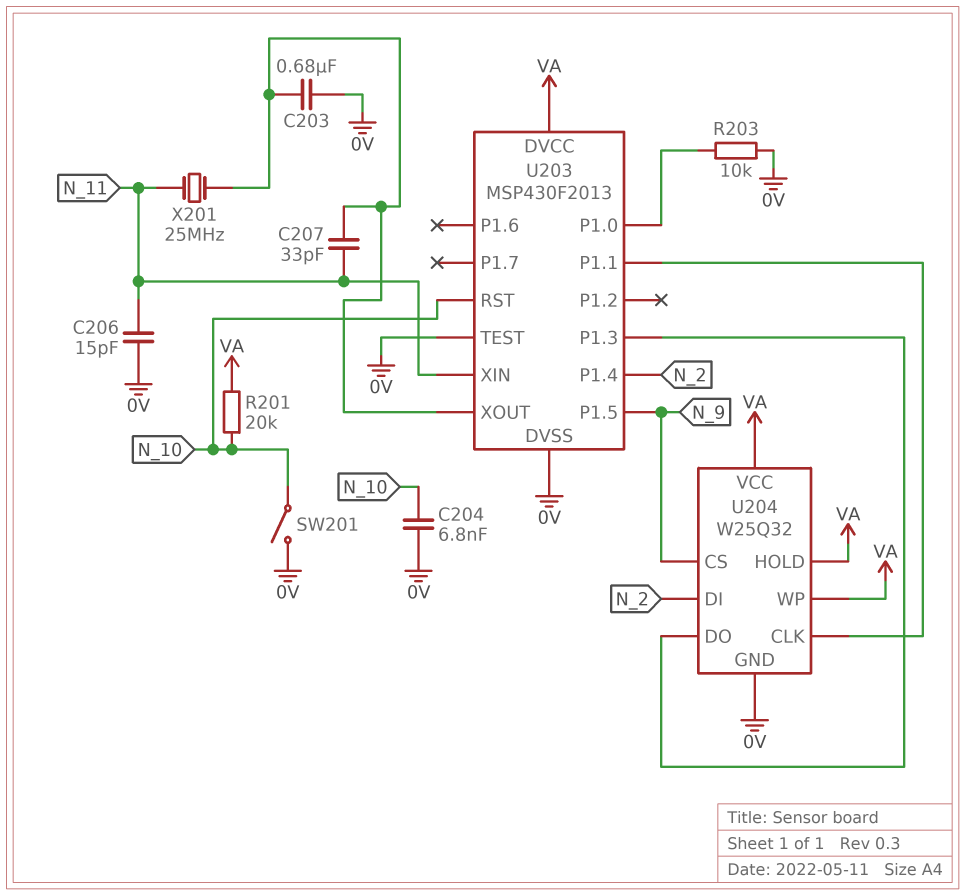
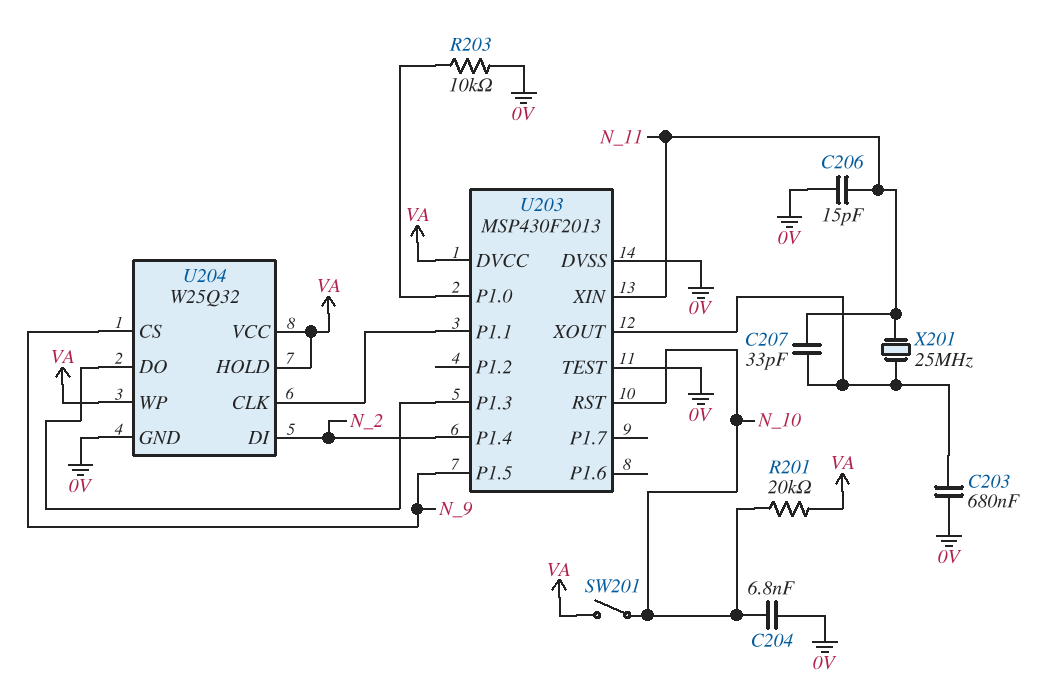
SW201: switch (0V, N_10) -> switch (N_10, VA)

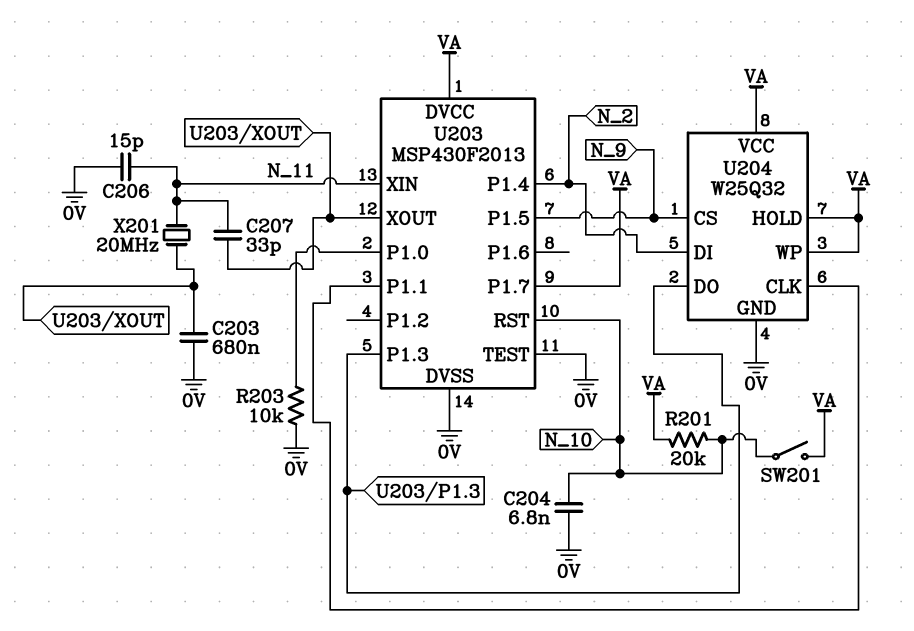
U203 pin P1.7: none -> VA
X201: 25MHz (N_11, U203/XOUT) -> 20MHz (N_11, U203/XOUT)

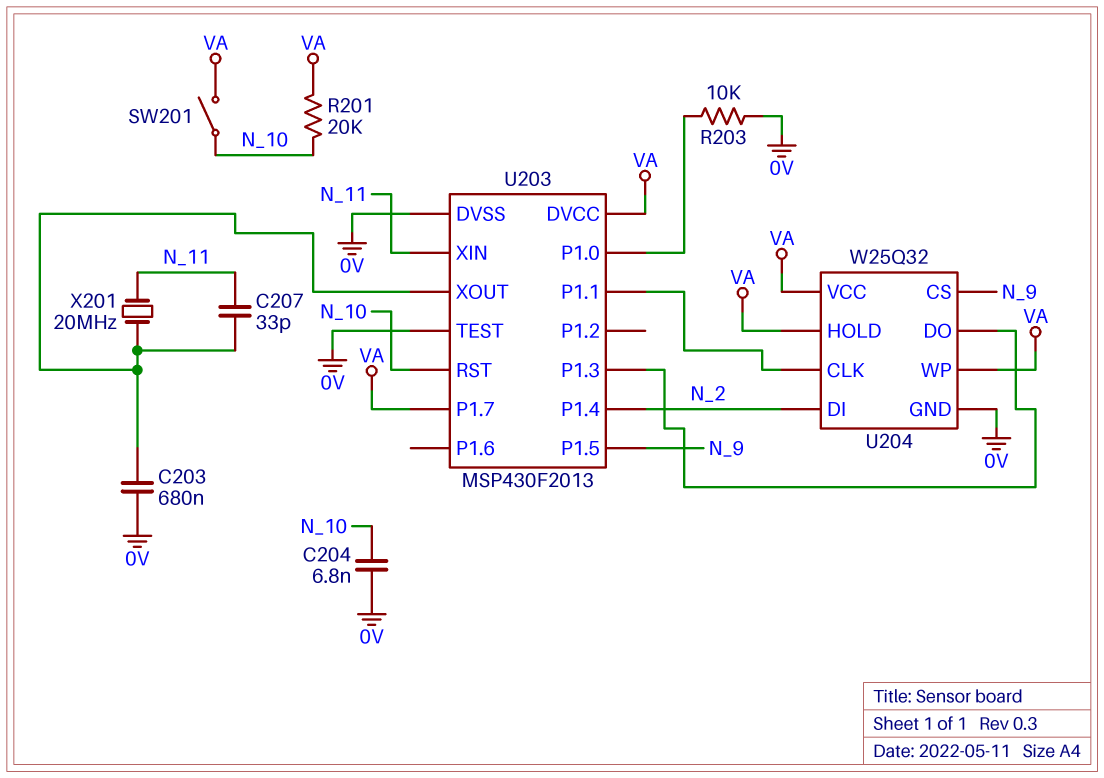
C206: 15pF (0V, N_11) -> none

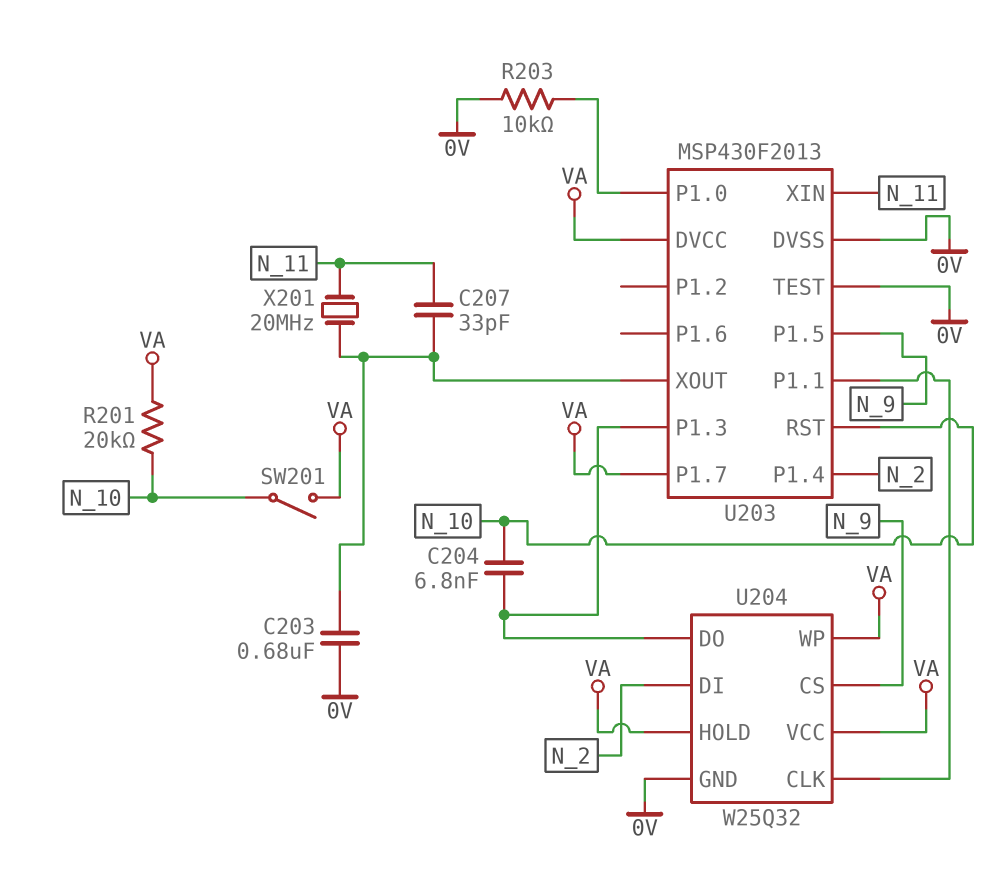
C204: 6.8nF (0V, N_10) -> 6.8nF (N_10, U203/P1.3)

